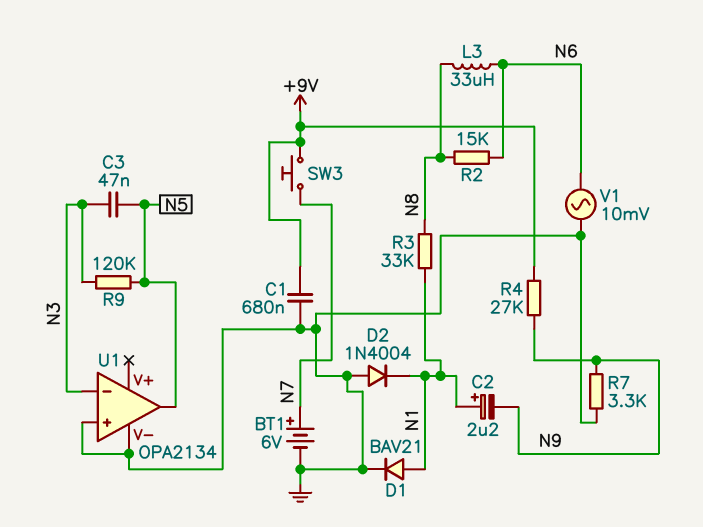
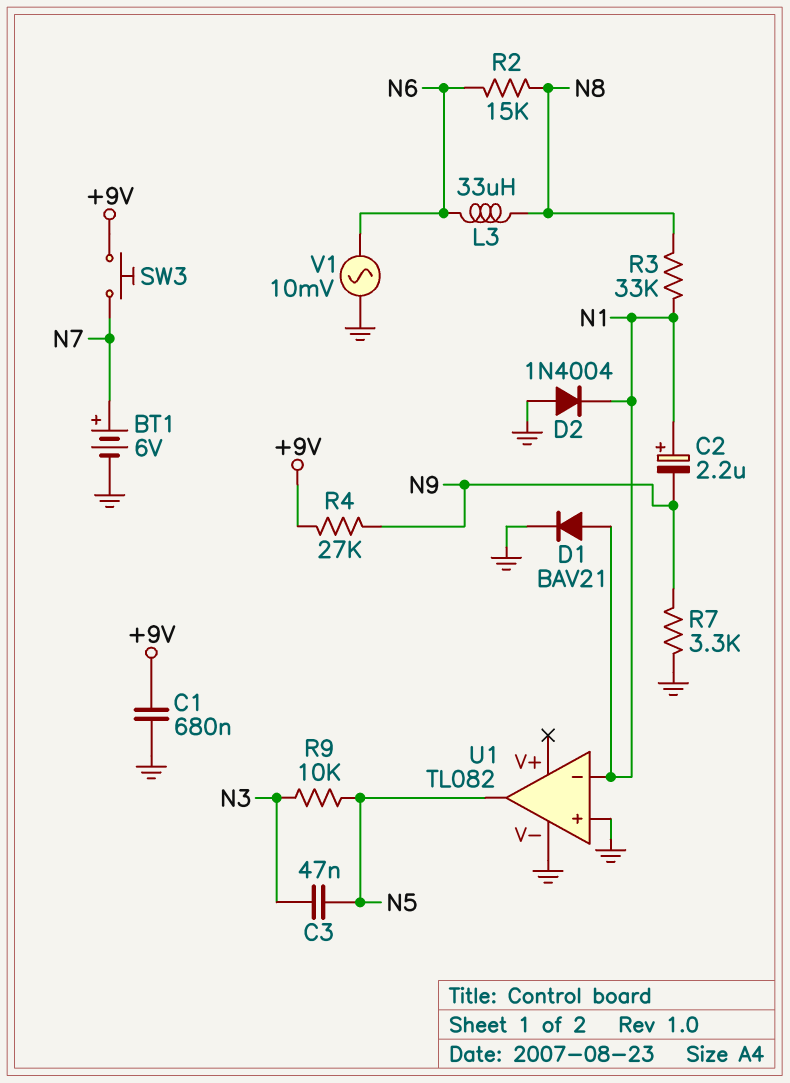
R9: 120k (N3, N5) -> 10k (N3, N5)
U1: OPA2134 -> TL082
U1 pin in-: N3 -> N1

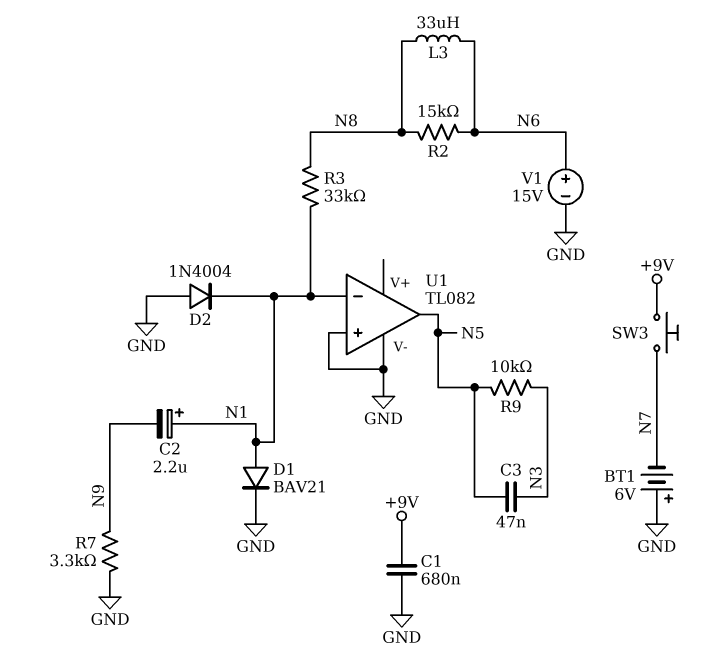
BT1: 6V (plus N7, minus GND) -> 6V (plus GND, minus N7)
R4: 27k (+9V, N9) -> none
V1: AC 10mV (GND, N6) -> 15V (plus N6, minus GND)

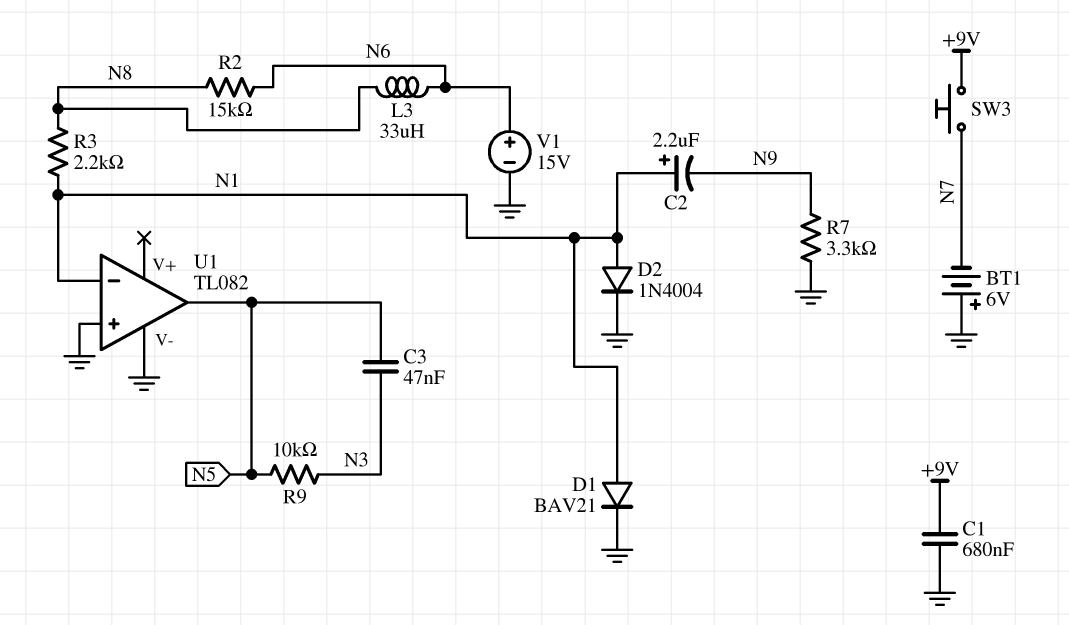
D2: diode 1N4004 (A GND, K N1) -> diode 1N4004 (A N1, K GND)
R3: 33k (N1, N8) -> 2.2k (N1, N8)

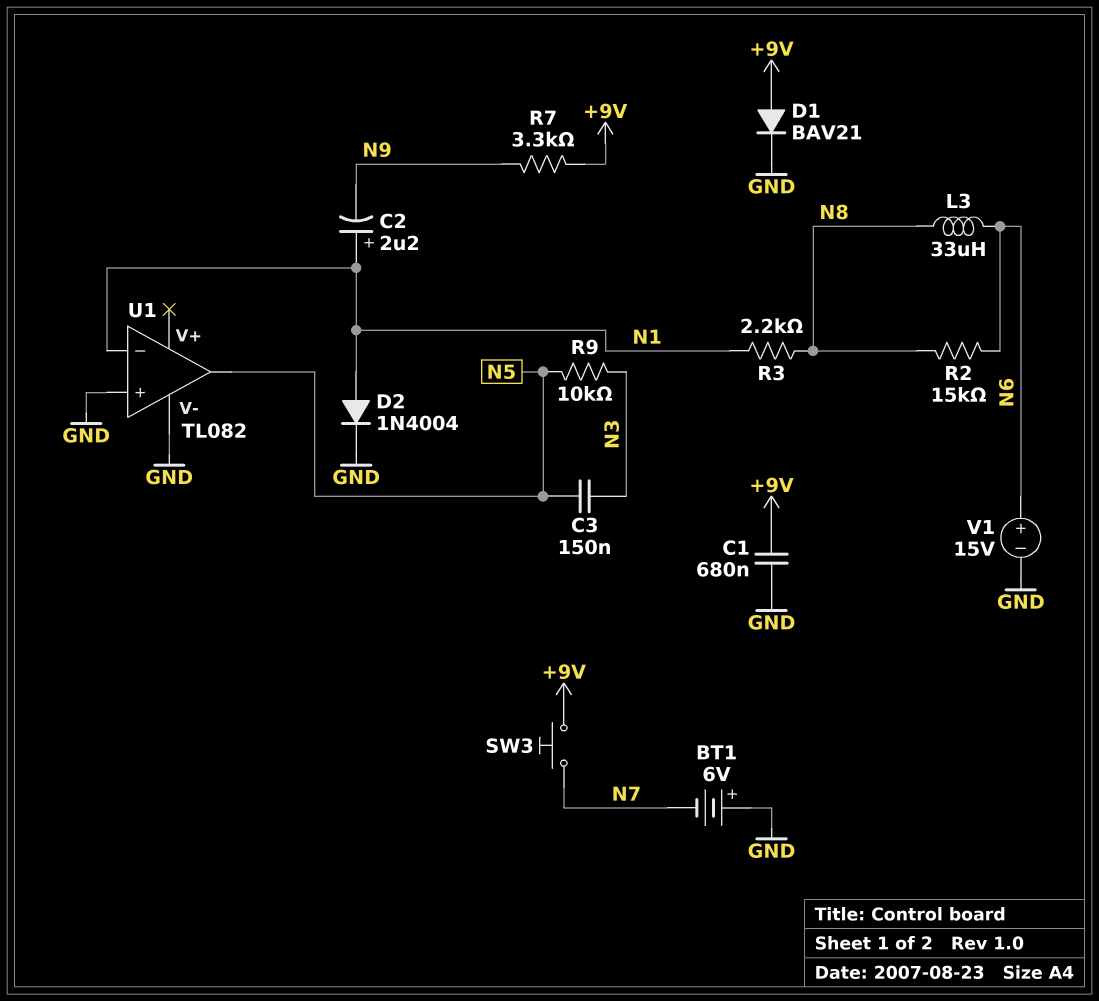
C3: 47nF (N3, N5) -> 150nF (N3, N5)
D1: diode BAV21 (A N1, K GND) -> diode BAV21 (A +9V, K GND)
R7: 3.3k (GND, N9) -> 3.3k (+9V, N9)

